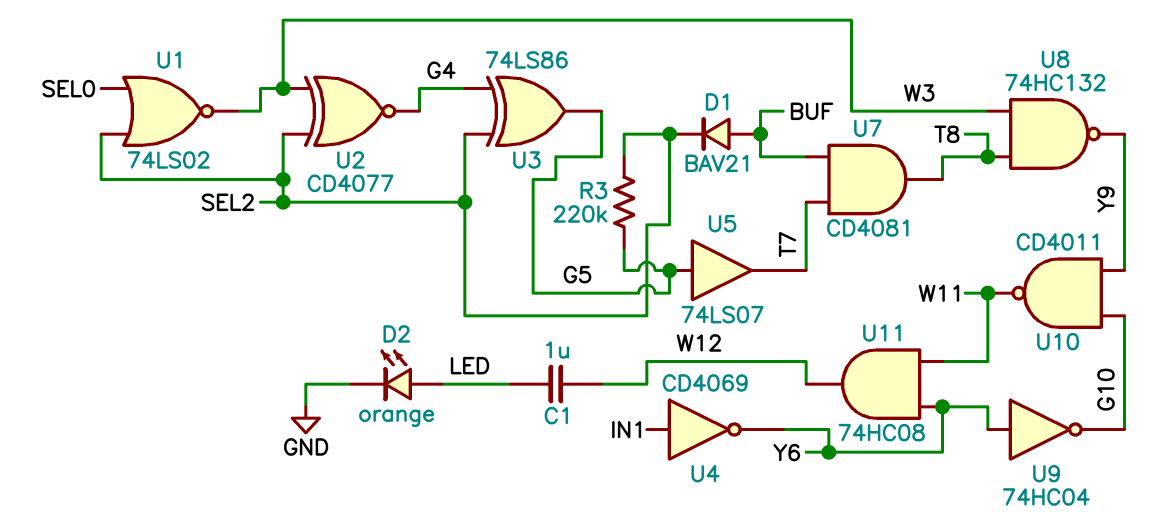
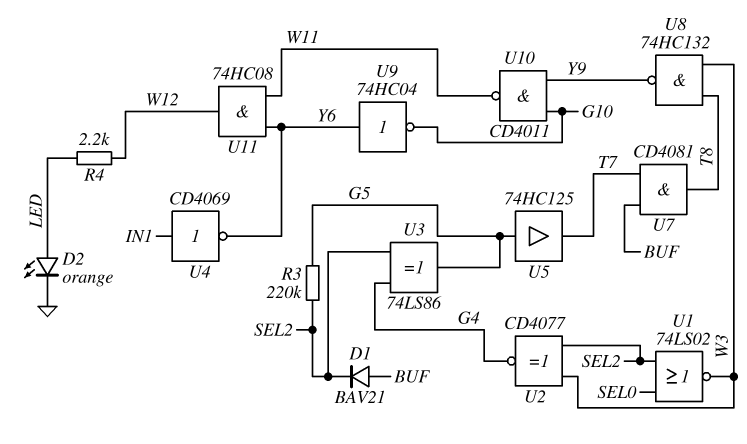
C1: 1uF (LED, W12) -> none
R4: none -> 2.2k (LED, W12)
U5: buffer 74LS07 (in G5, out T7) -> buffer 74HC125 (in G5, out T7)

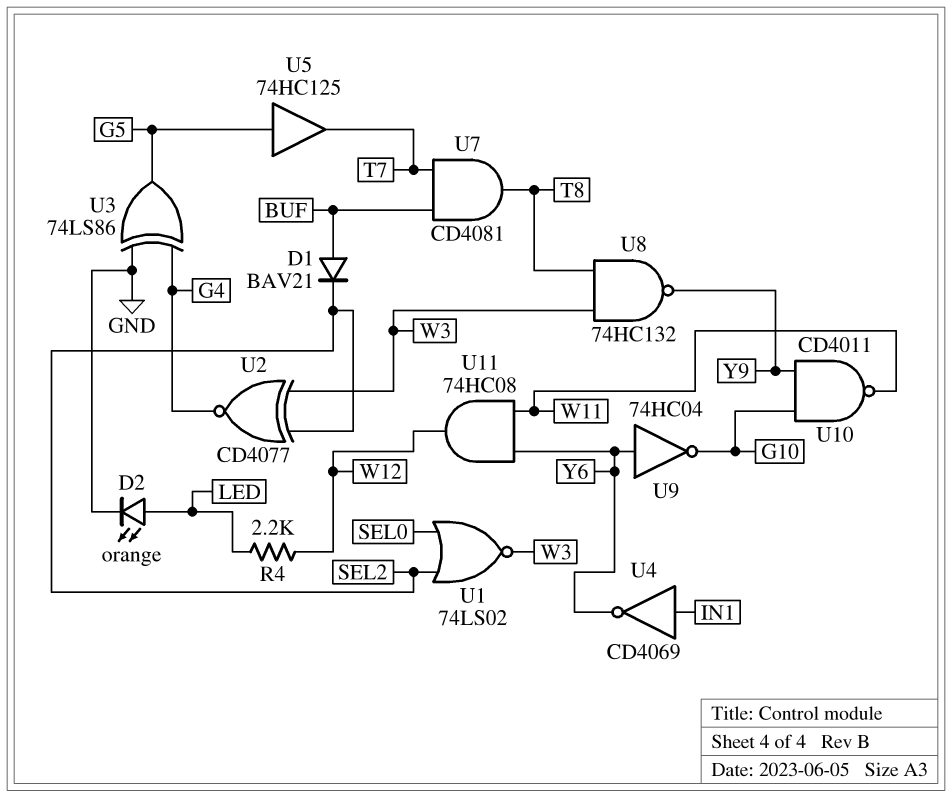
R3: 220k (G5, SEL2) -> none
U3: XOR 74LS86 (in G4, in SEL2, out G5) -> XOR 74LS86 (in G4, in GND, out G5)

